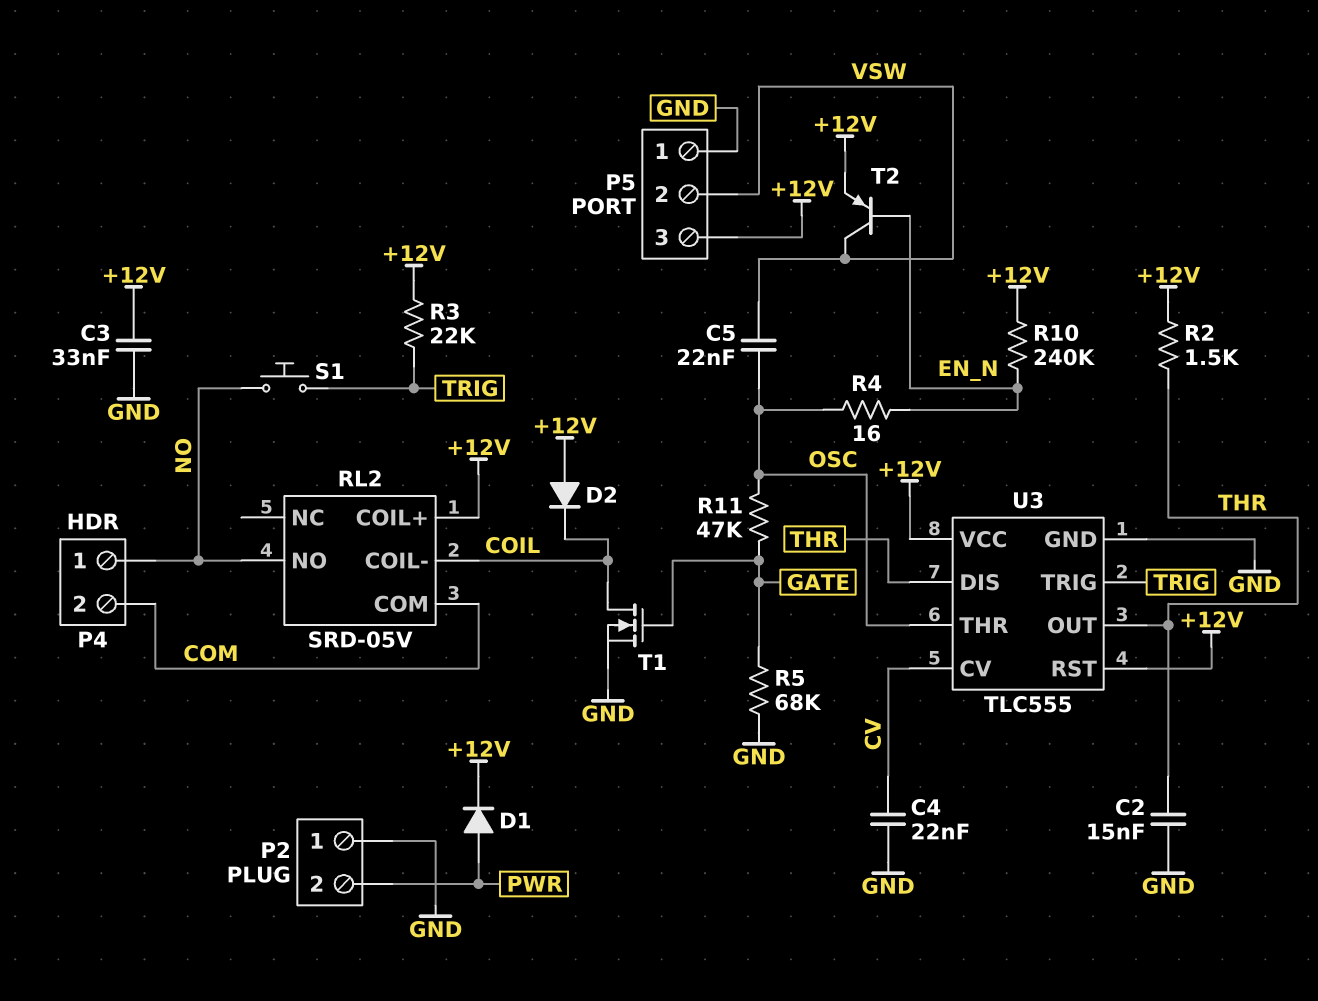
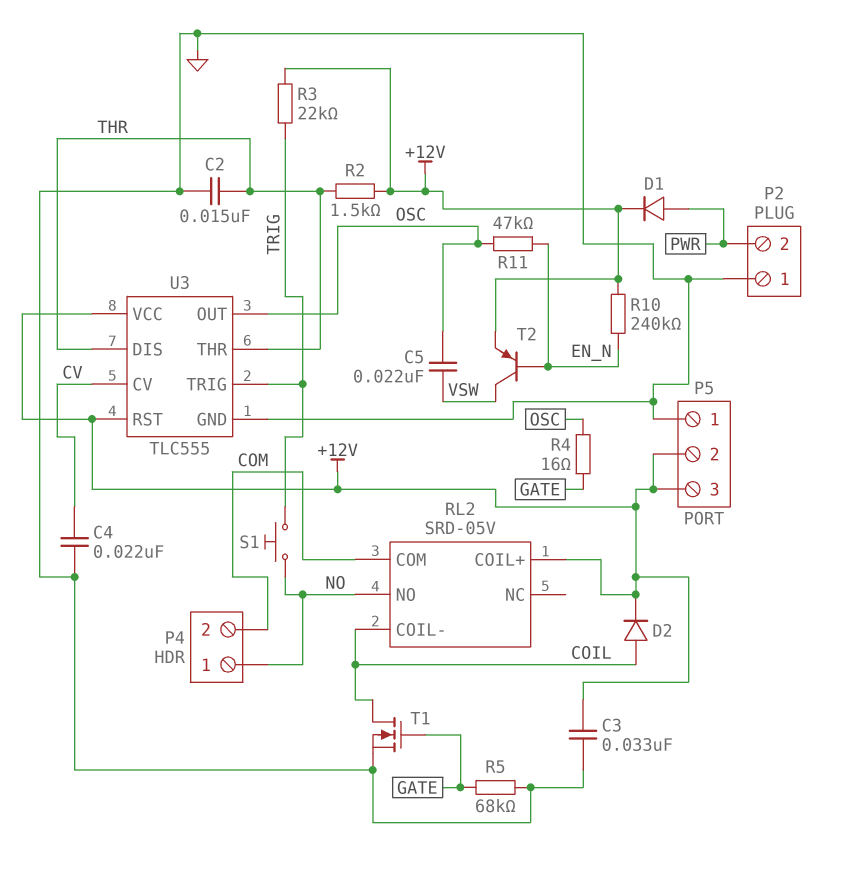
D2: diode (A +12V, K COIL) -> diode (A COIL, K +12V)
P5 pin 2: VSW -> +12V
R4: 16 (EN_N, OSC) -> 16 (GATE, OSC)
R11: 47k (GATE, OSC) -> 47k (EN_N, OSC)
U3 pin OUT: THR -> OSC
U3 pin THR: OSC -> THR

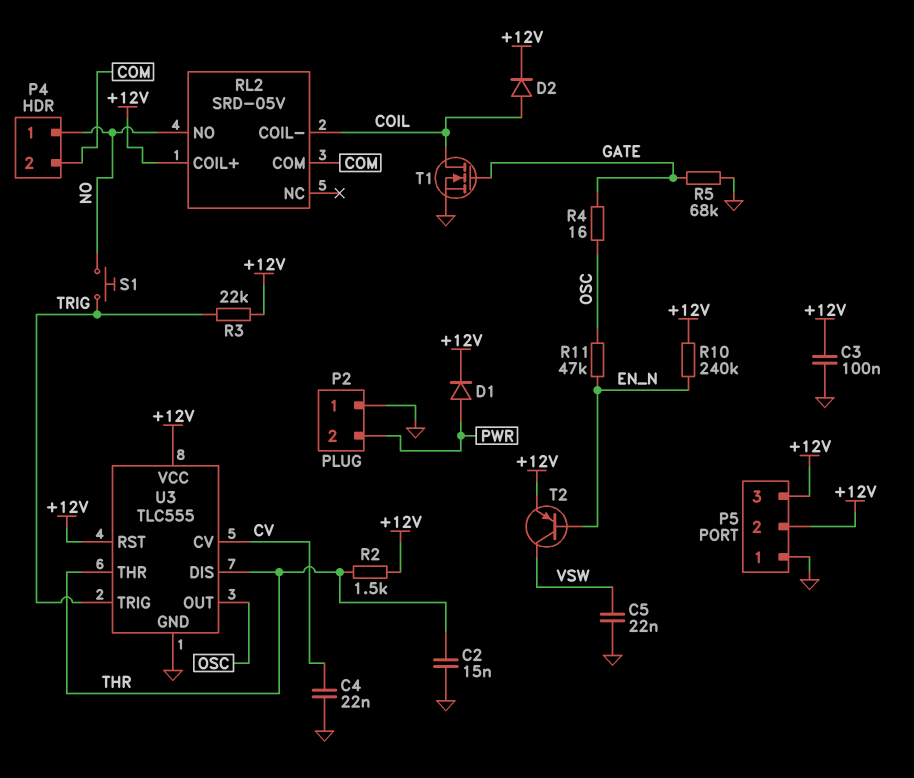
C3: 33nF (+12V, GND) -> 100nF (+12V, GND)
C5: 22nF (OSC, VSW) -> 22nF (GND, VSW)

